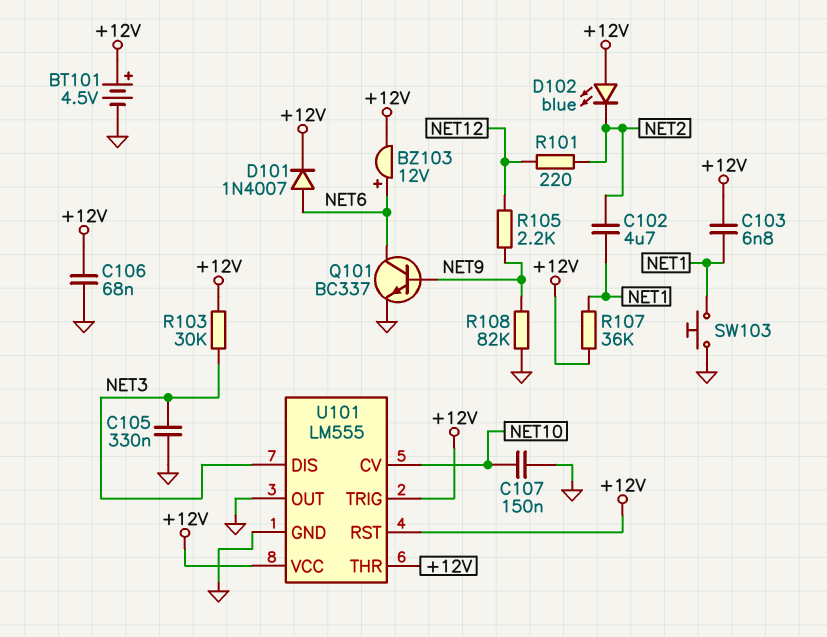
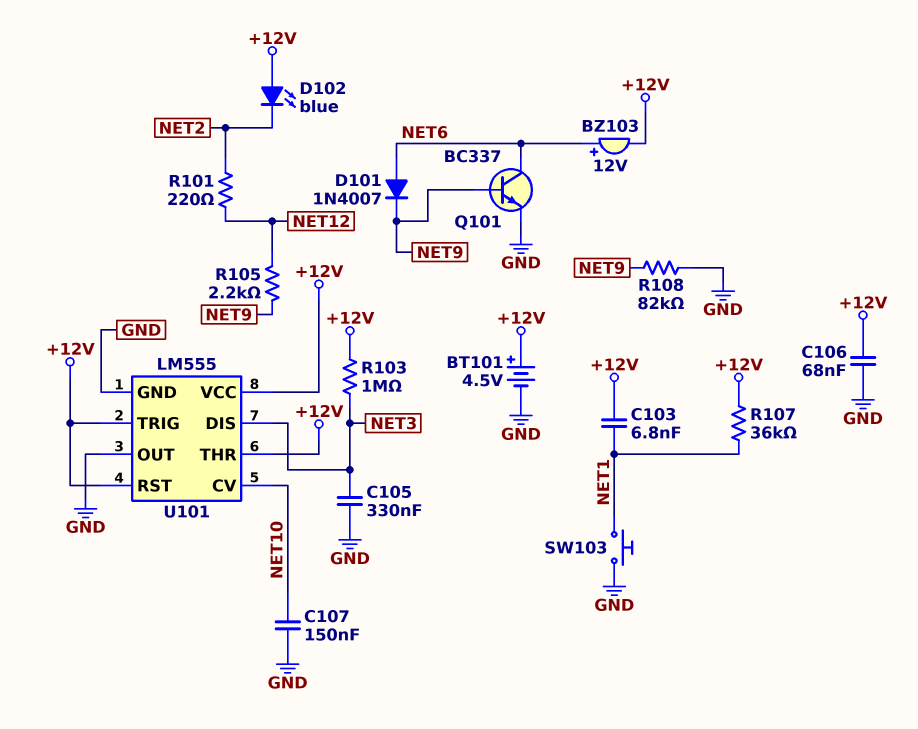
C102: 4.7uF (NET1, NET2) -> none
D101: diode 1N4007 (A NET6, K +12V) -> diode 1N4007 (A NET6, K NET9)
R103: 30k (+12V, NET3) -> 1M (+12V, NET3)

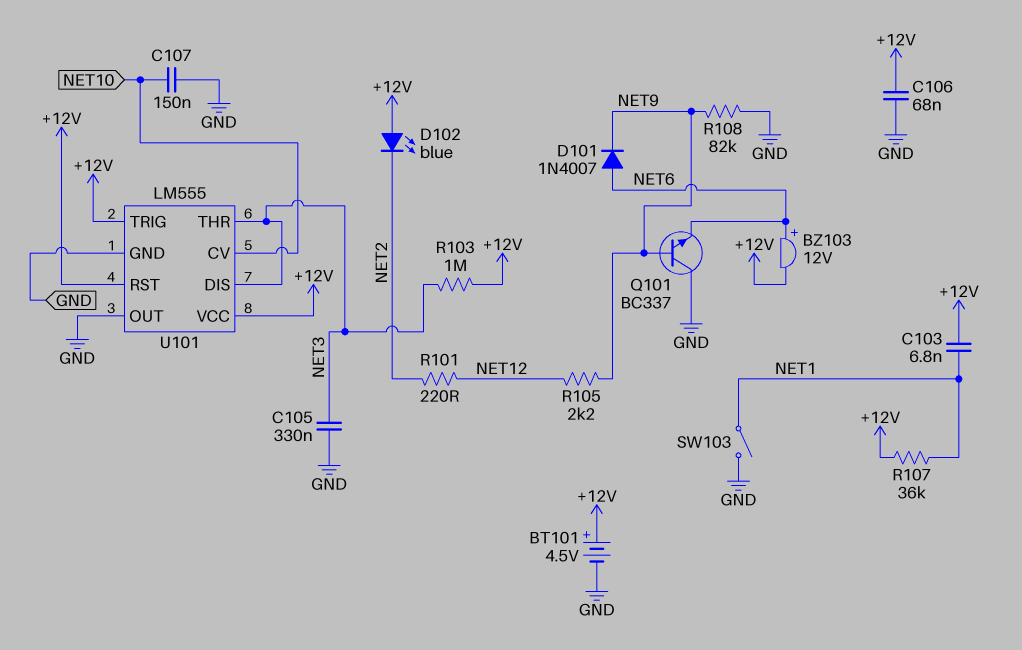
Q101: NPN BC337 (B NET9, C NET6, E GND) -> NPN BC337 (B NET9, C GND, E NET6)
SW103: button (GND, NET1) -> switch (GND, NET1)
U101 pin THR: +12V -> NET3

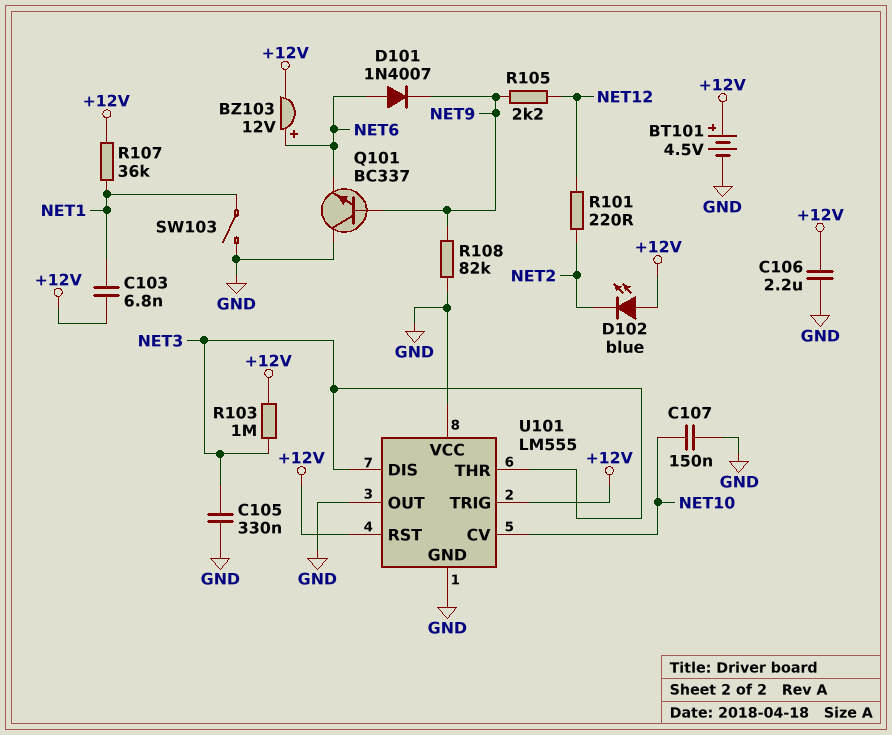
C106: 68nF (+12V, GND) -> 2.2uF (+12V, GND)
U101 pin VCC: +12V -> GND

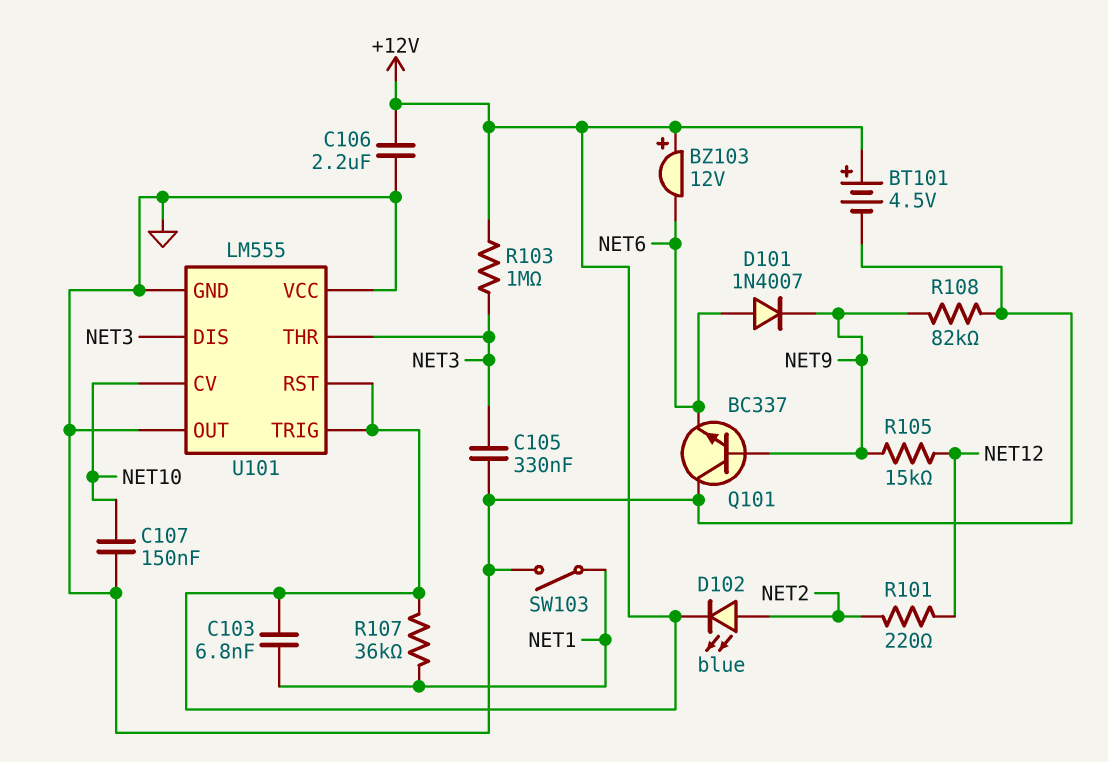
BZ103: buzzer 12V (plus NET6, minus +12V) -> buzzer 12V (plus +12V, minus NET6)
D102: LED blue (A +12V, K NET2) -> LED blue (A NET2, K +12V)
R105: 2.2k (NET9, NET12) -> 15k (NET9, NET12)

